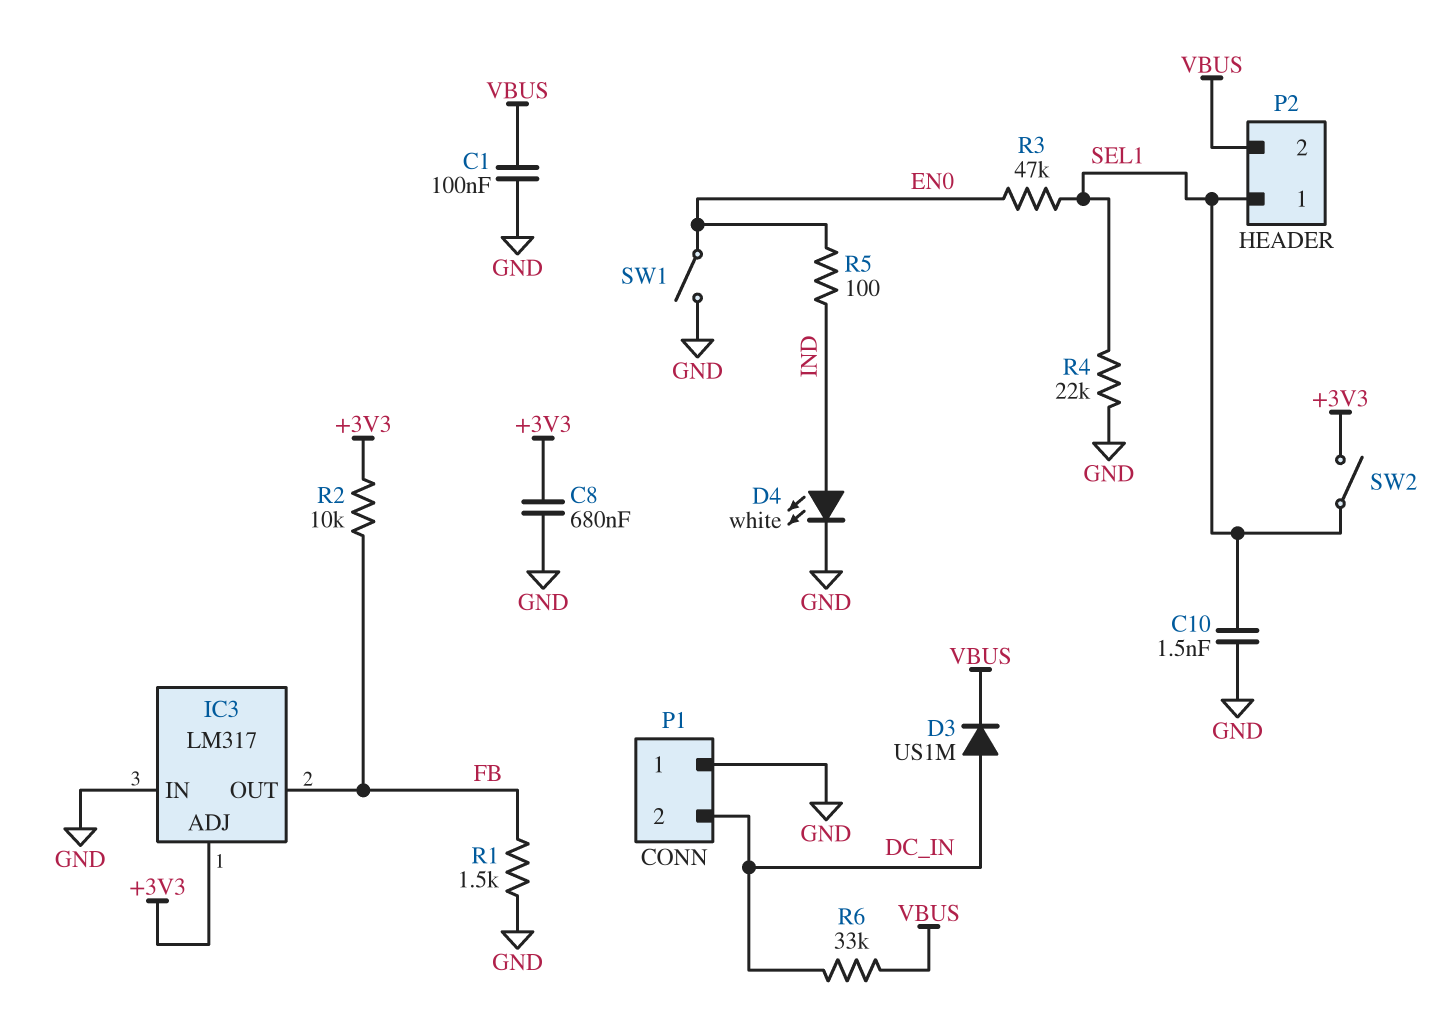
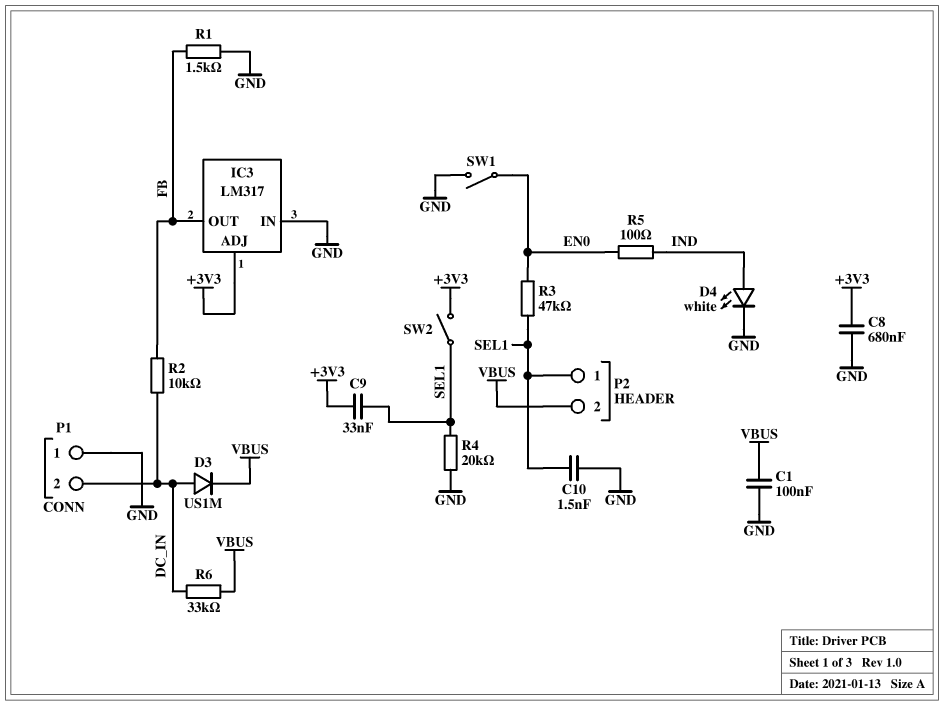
C9: none -> 33nF (+3V3, SEL1)
R2: 10k (+3V3, FB) -> 10k (DC_IN, FB)
R4: 22k (GND, SEL1) -> 20k (GND, SEL1)

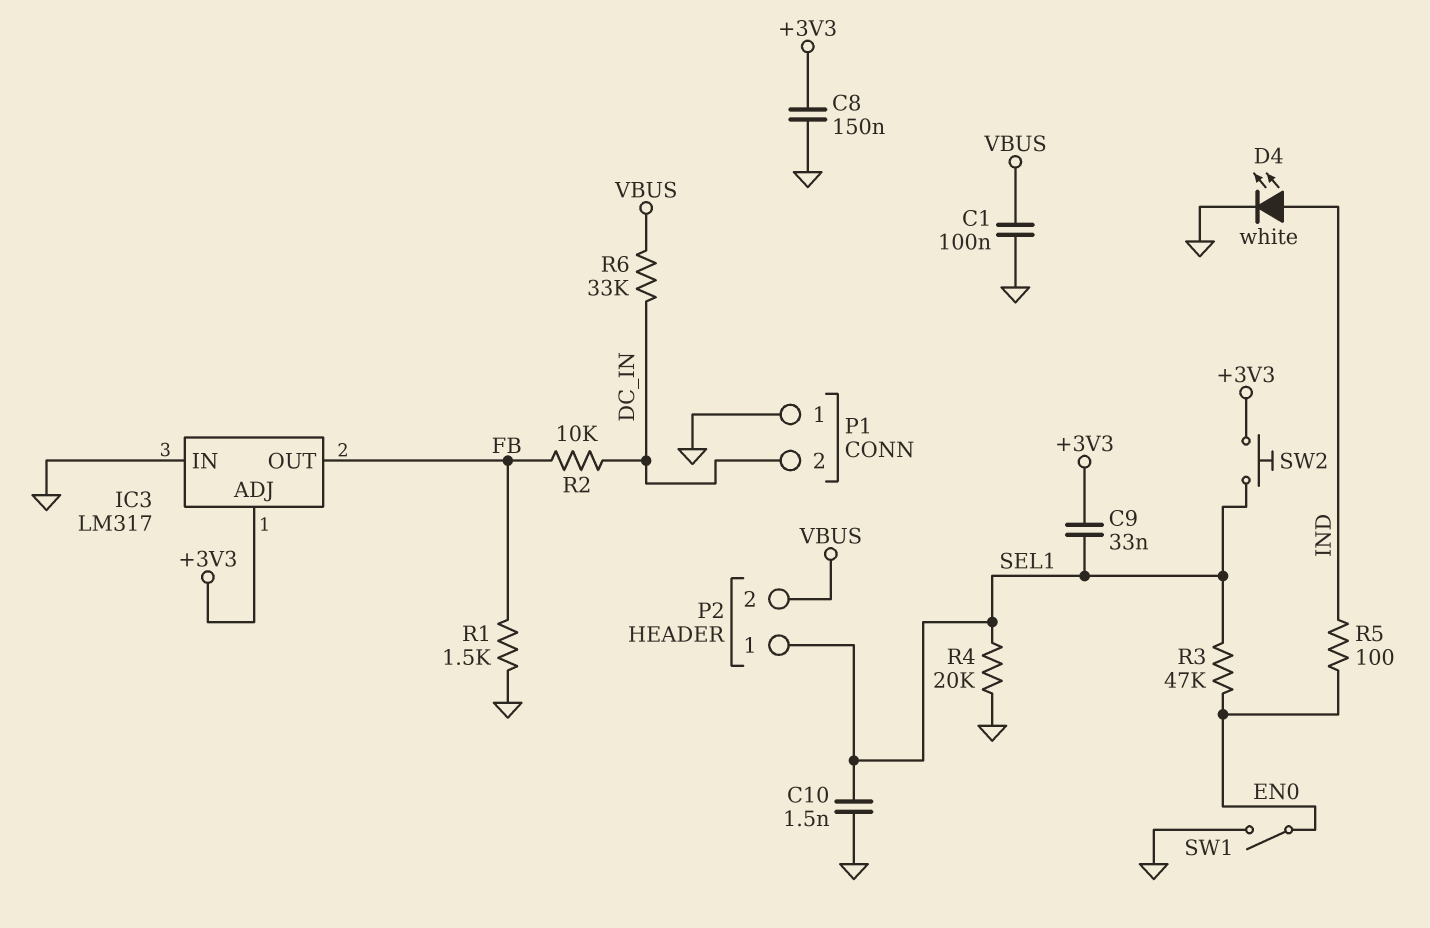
C8: 680nF (+3V3, GND) -> 150nF (+3V3, GND)
D3: diode US1M (A DC_IN, K VBUS) -> none
SW2: switch (+3V3, SEL1) -> button (+3V3, SEL1)

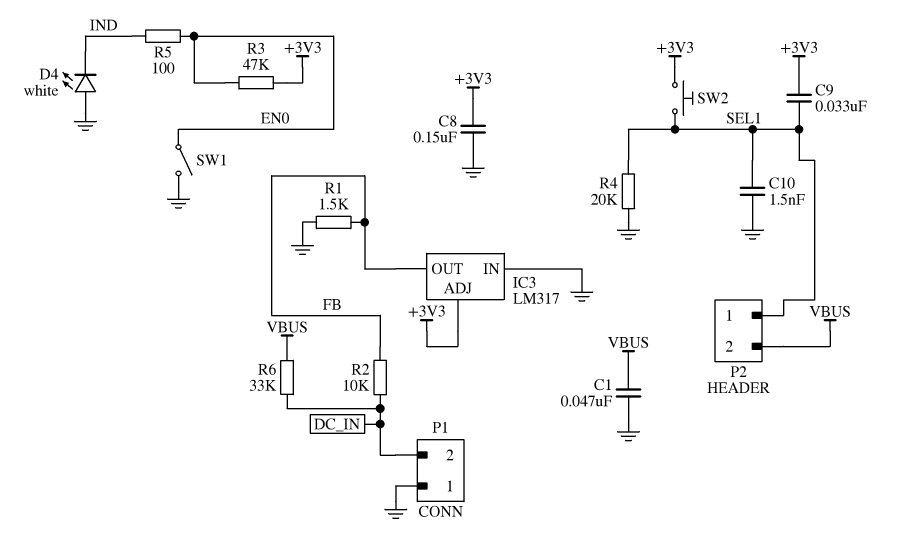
C1: 100nF (GND, VBUS) -> 47nF (GND, VBUS)
D4: LED white (A IND, K GND) -> LED white (A GND, K IND)
R3: 47k (EN0, SEL1) -> 47k (+3V3, EN0)

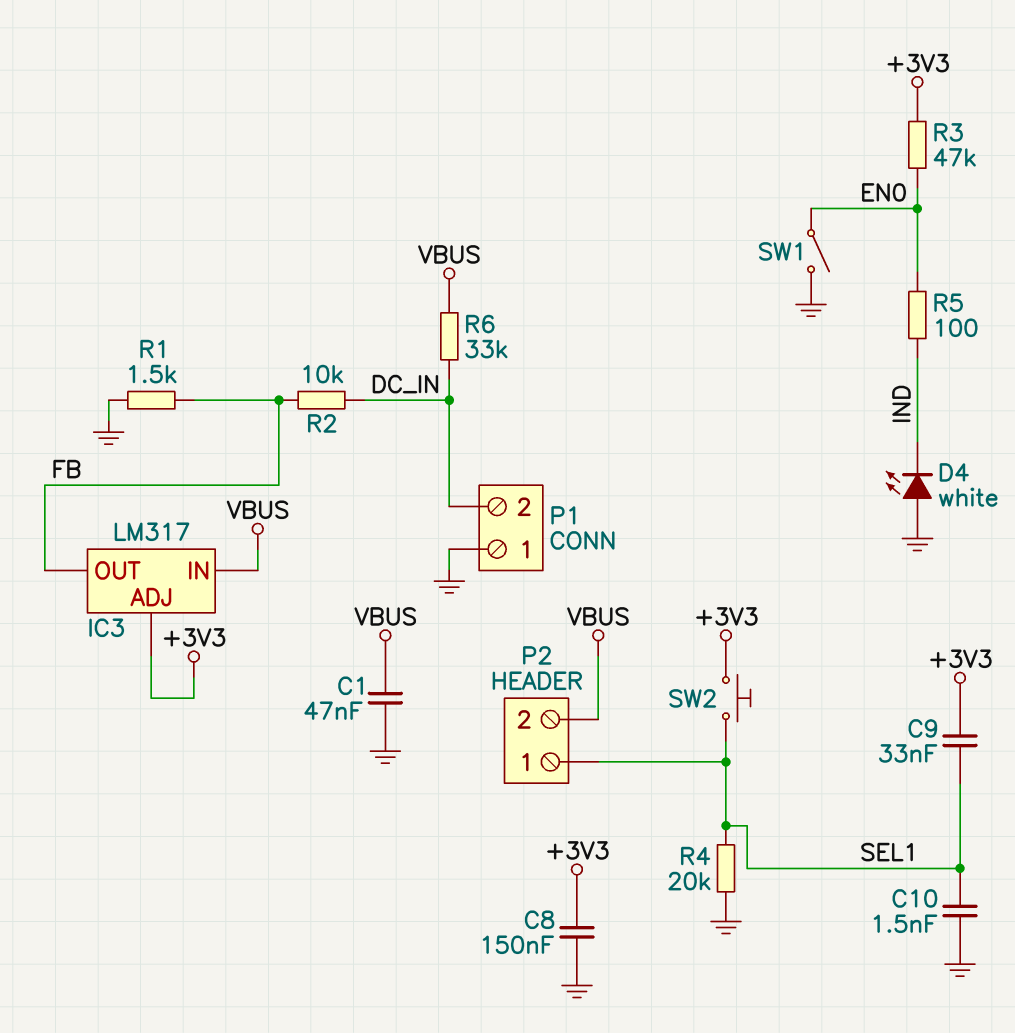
IC3 pin IN: GND -> VBUS

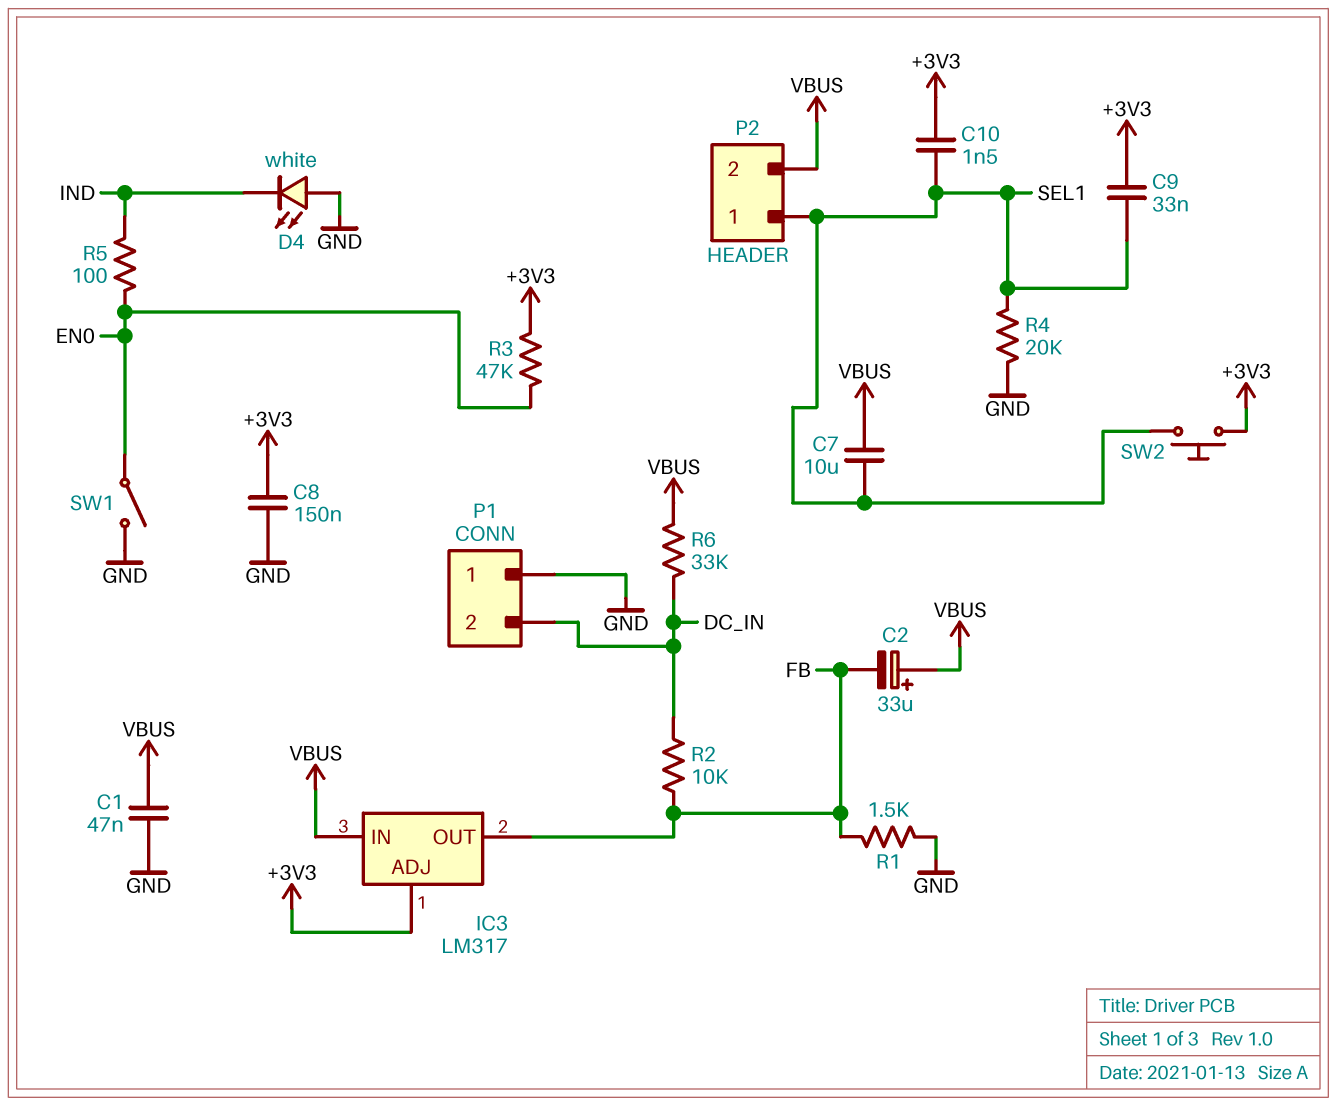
C2: none -> 33uF (plus VBUS, minus FB)
C7: none -> 10uF (SEL1, VBUS)
C10: 1.5nF (GND, SEL1) -> 1.5nF (+3V3, SEL1)

